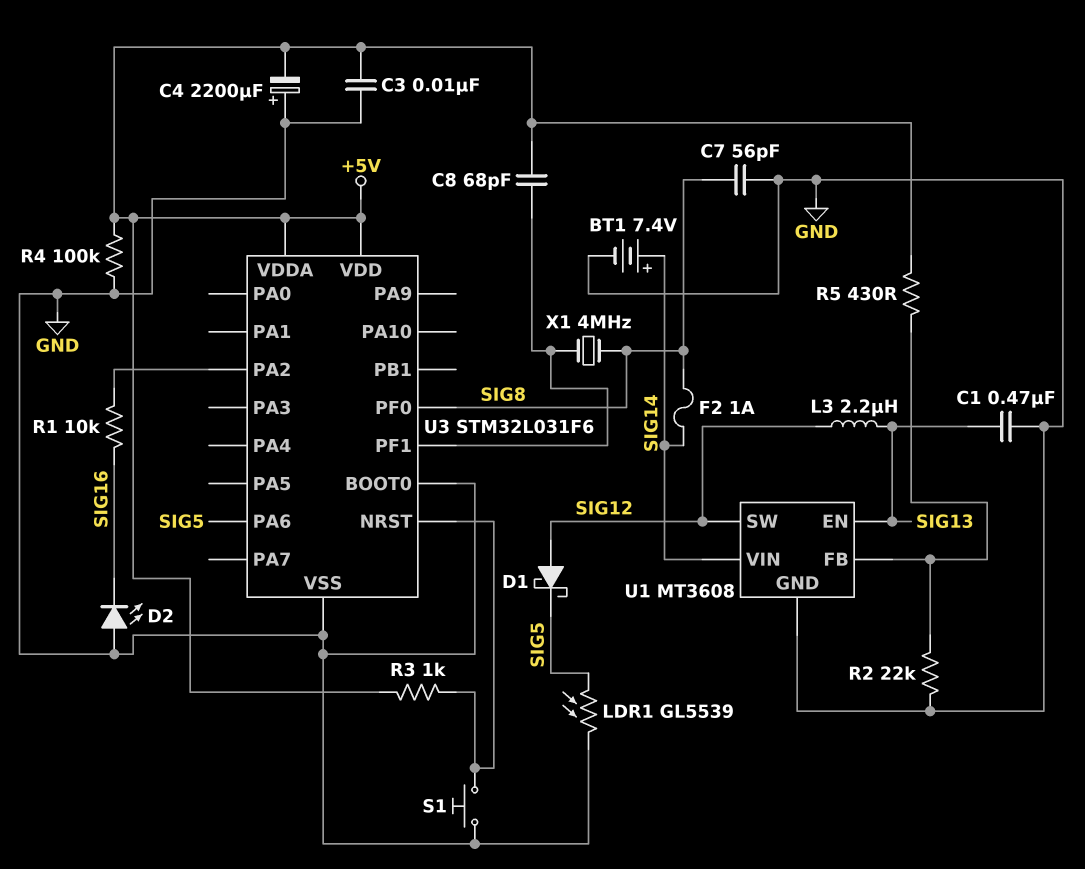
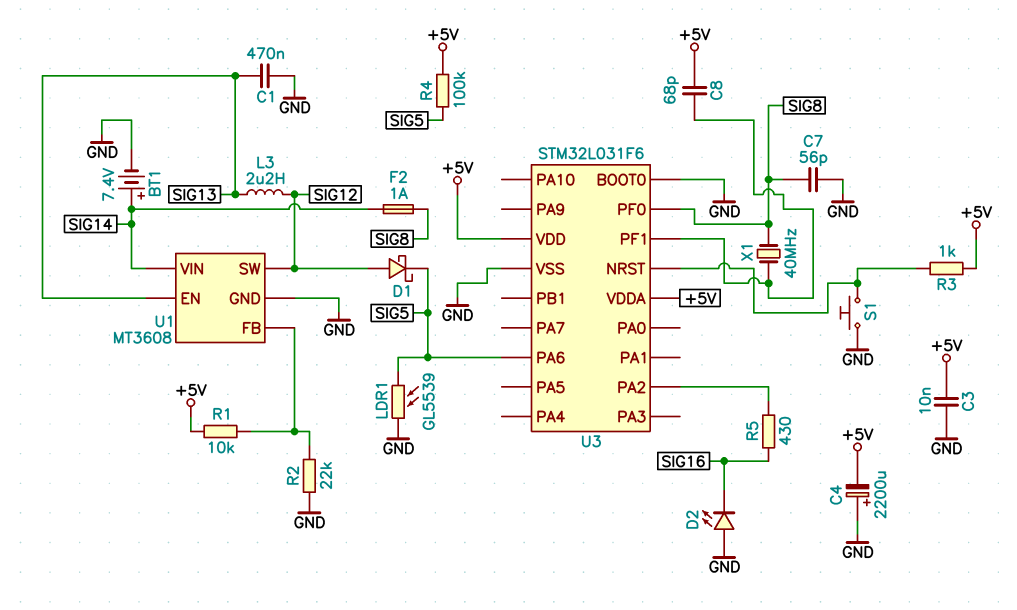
R1: 10k (SIG16, U3/PA2) -> 10k (+5V, U1/FB)
R4: 100k (+5V, GND) -> 100k (+5V, SIG5)
R5: 430 (+5V, U1/FB) -> 430 (SIG16, U3/PA2)
X1: 4MHz (SIG8, U3/PF1) -> 40MHz (SIG8, U3/PF1)

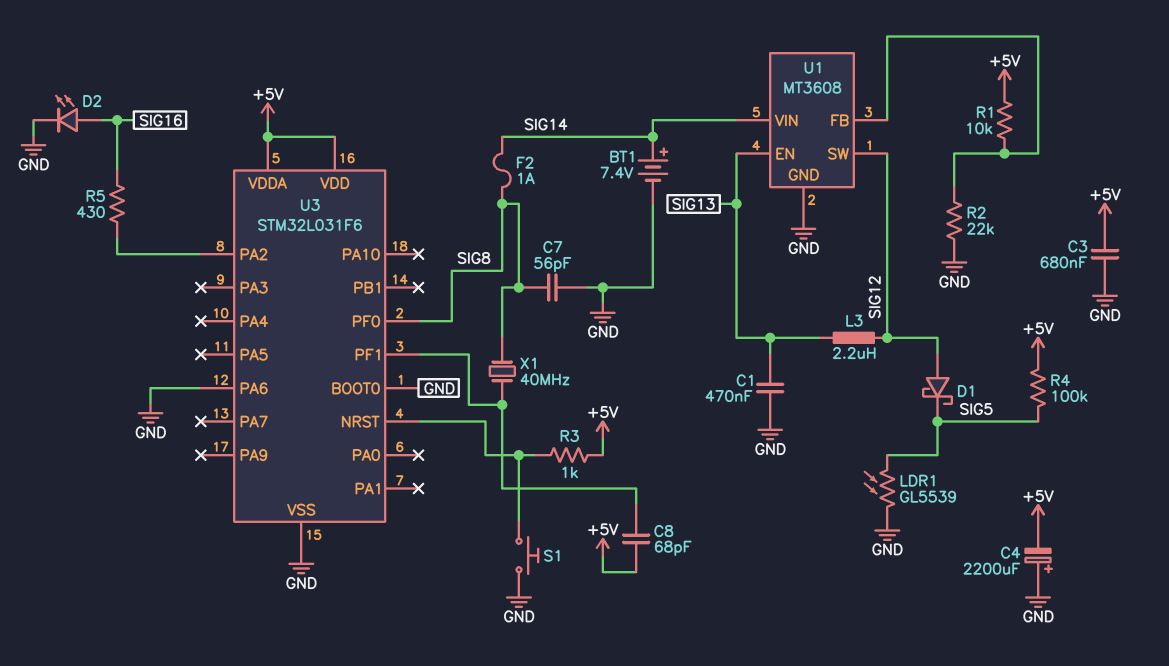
C3: 10nF (+5V, GND) -> 680nF (+5V, GND)
D2: LED (A GND, K SIG16) -> LED (A SIG16, K GND)
U3 pin PA6: SIG5 -> GND

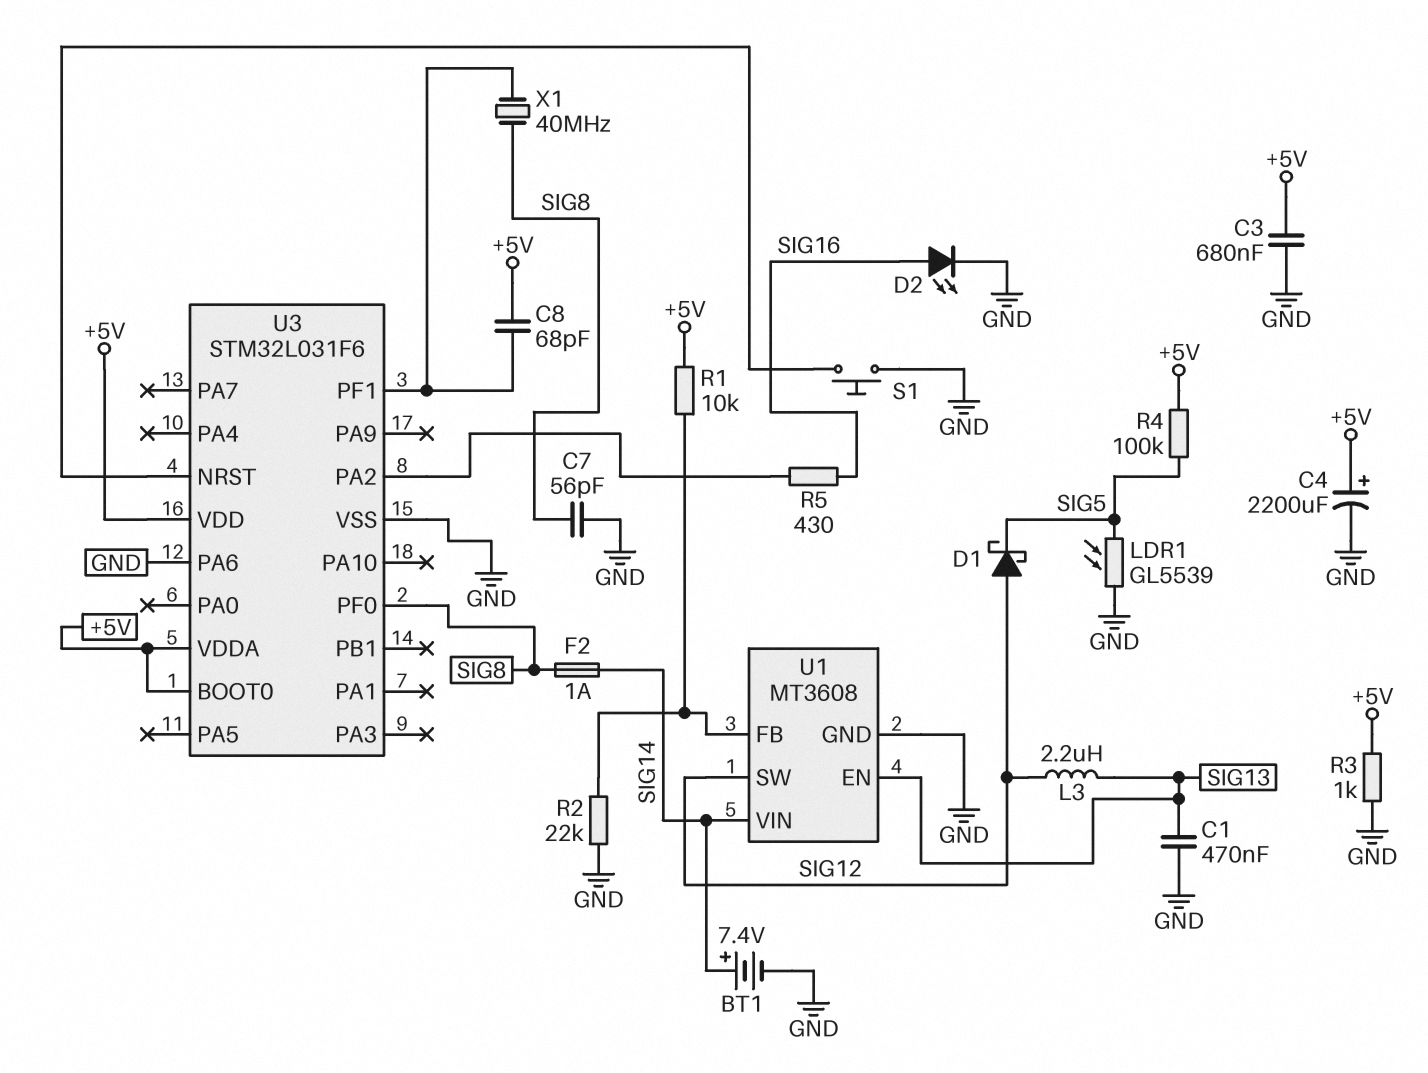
C4: 2200uF (plus GND, minus +5V) -> 2200uF (plus +5V, minus GND)
R3: 1k (+5V, U3/NRST) -> 1k (+5V, GND)
U3 pin BOOT0: GND -> +5V

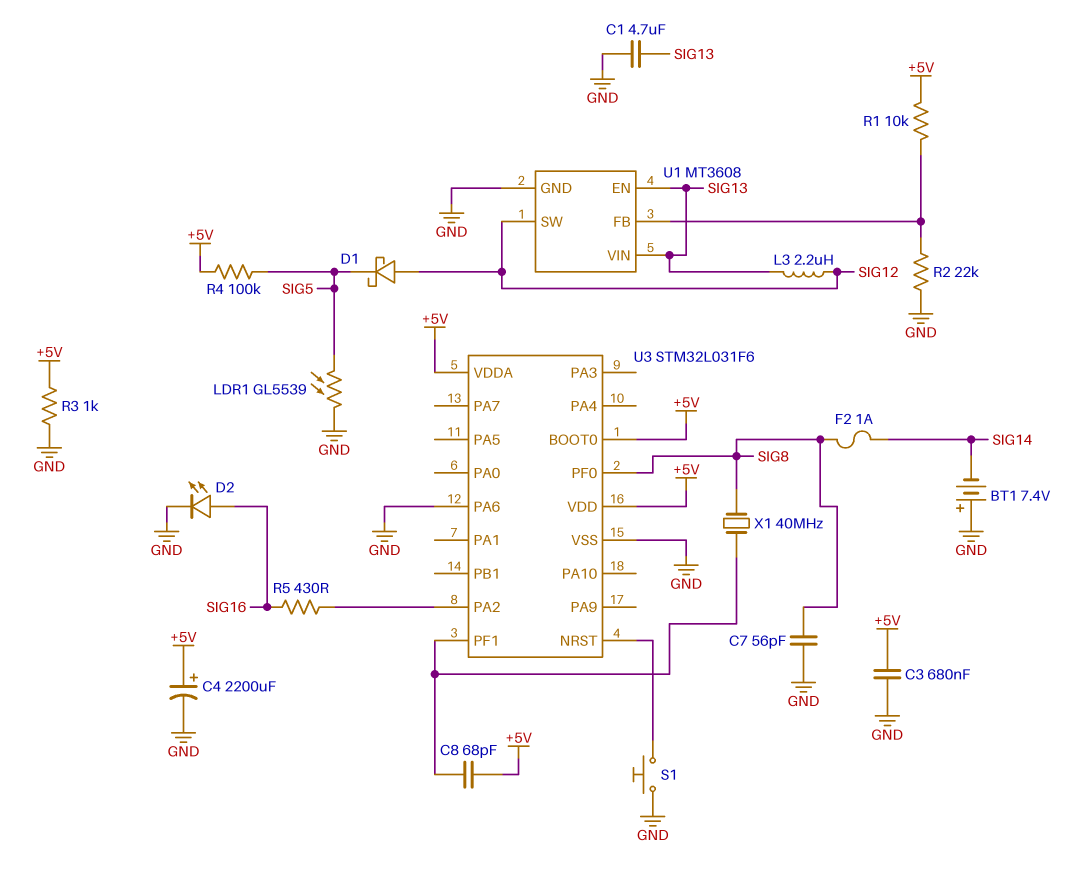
BT1: 7.4V (plus SIG14, minus GND) -> 7.4V (plus GND, minus SIG14)
C1: 470nF (GND, SIG13) -> 4.7uF (GND, SIG13)
U1 pin VIN: SIG14 -> SIG13

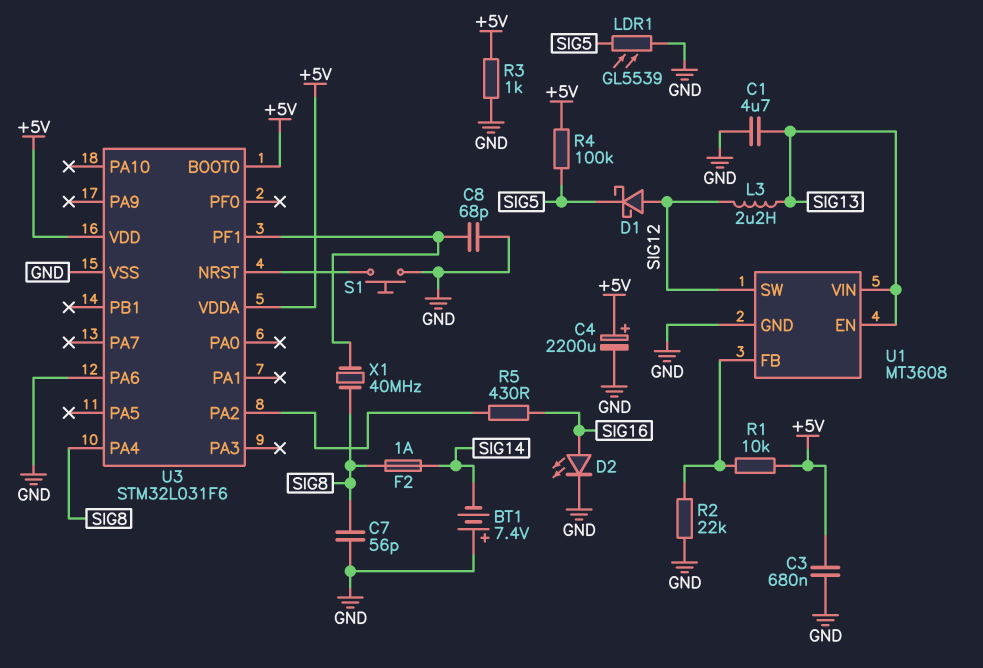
C8: 68pF (+5V, U3/PF1) -> 68pF (GND, U3/PF1)
U3 pin PA4: none -> SIG8
U3 pin PF0: SIG8 -> none

